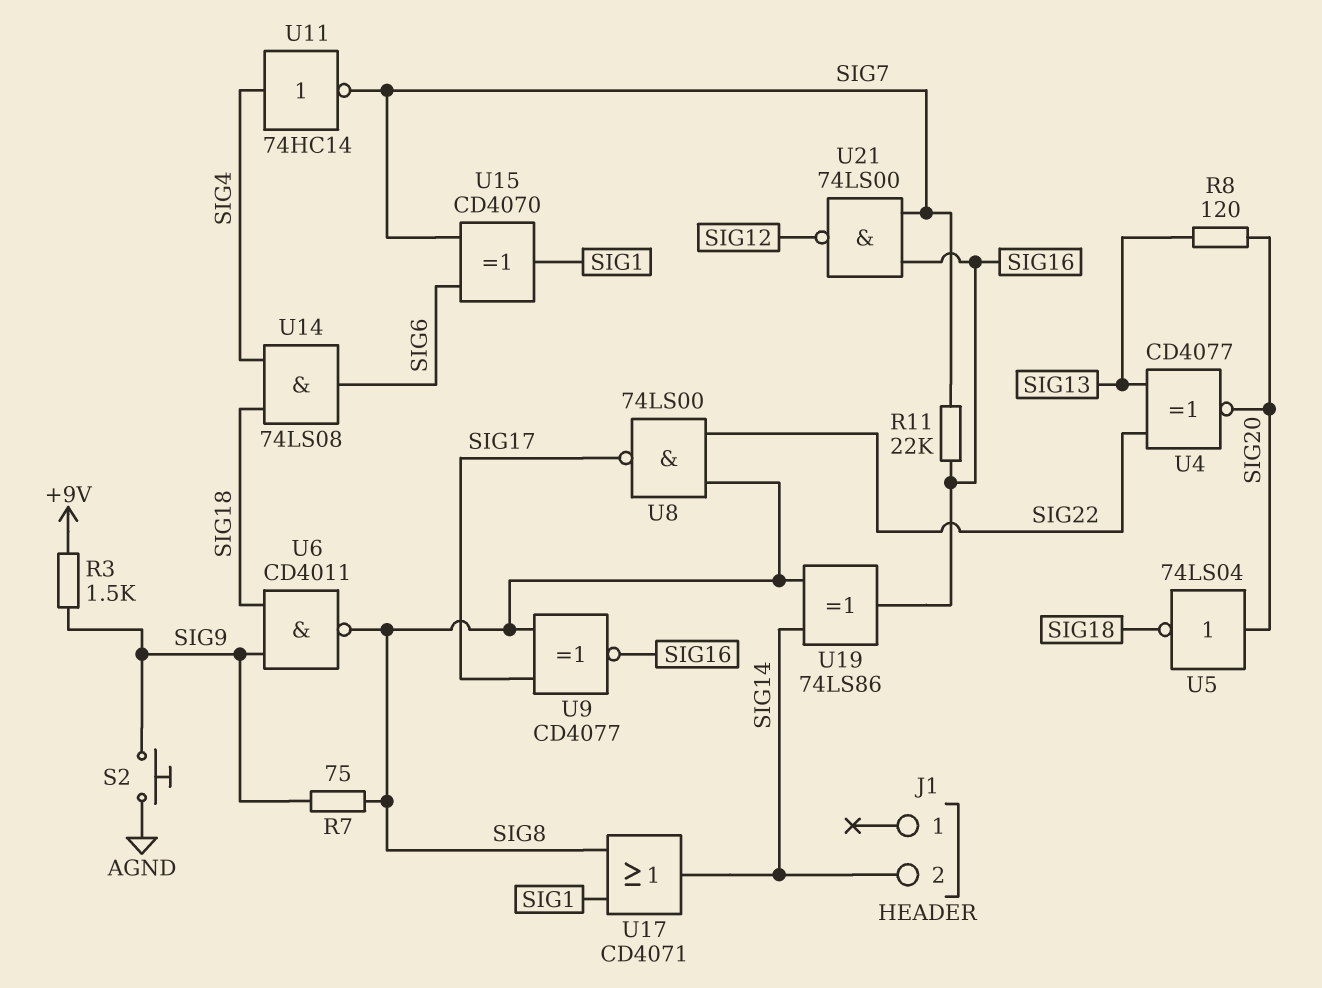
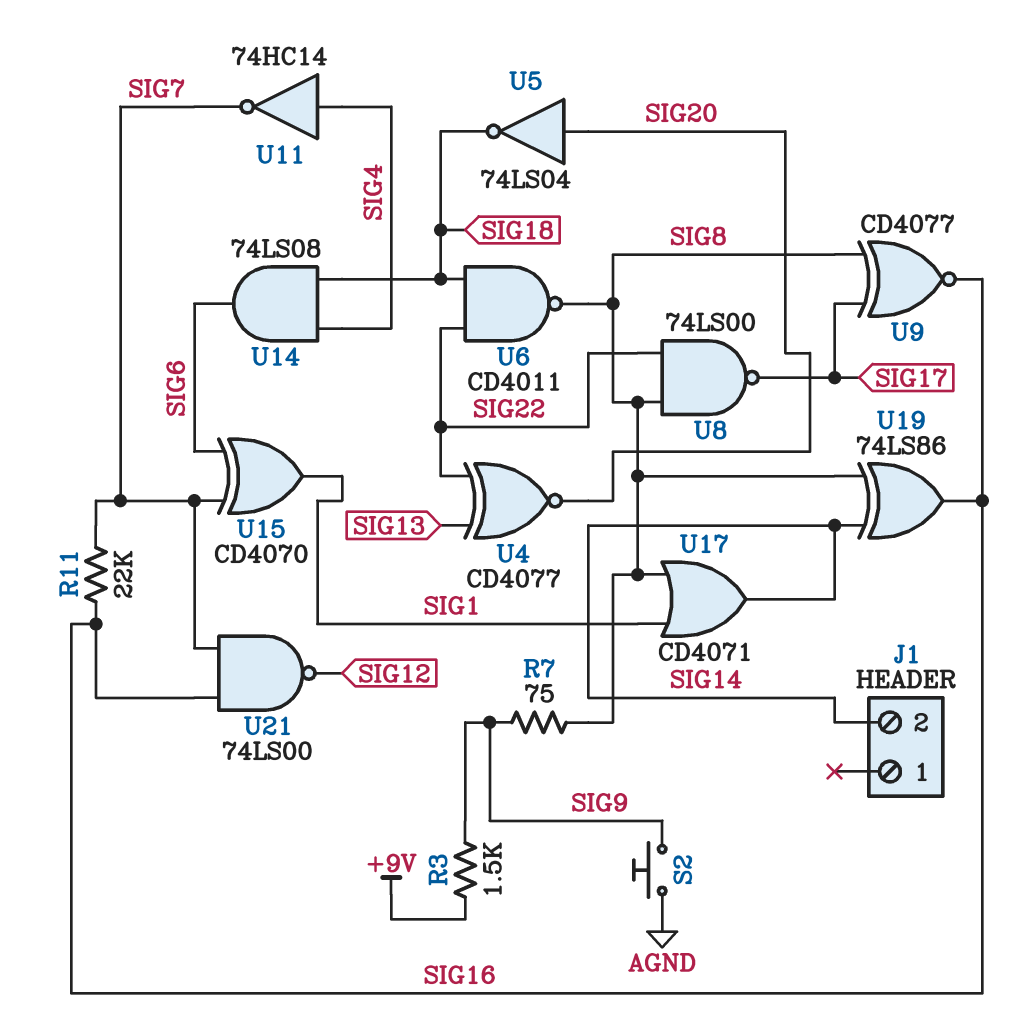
R8: 120 (SIG13, SIG20) -> none
U6: NAND CD4011 (in SIG9, in SIG18, out SIG8) -> NAND CD4011 (in SIG18, in SIG22, out SIG8)

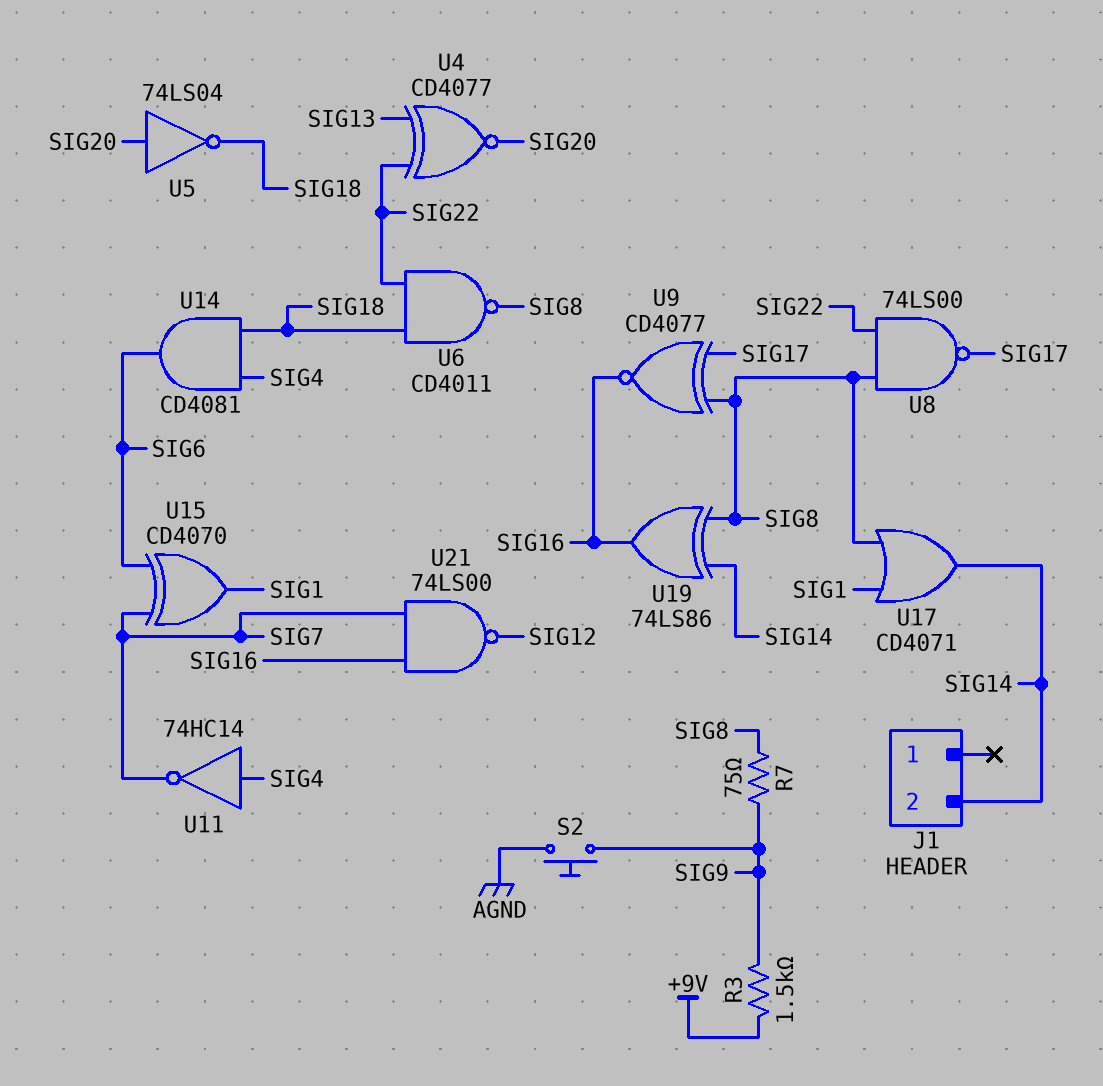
R11: 22k (SIG7, SIG16) -> none
U14: AND 74LS08 (in SIG4, in SIG18, out SIG6) -> AND CD4081 (in SIG4, in SIG18, out SIG6)

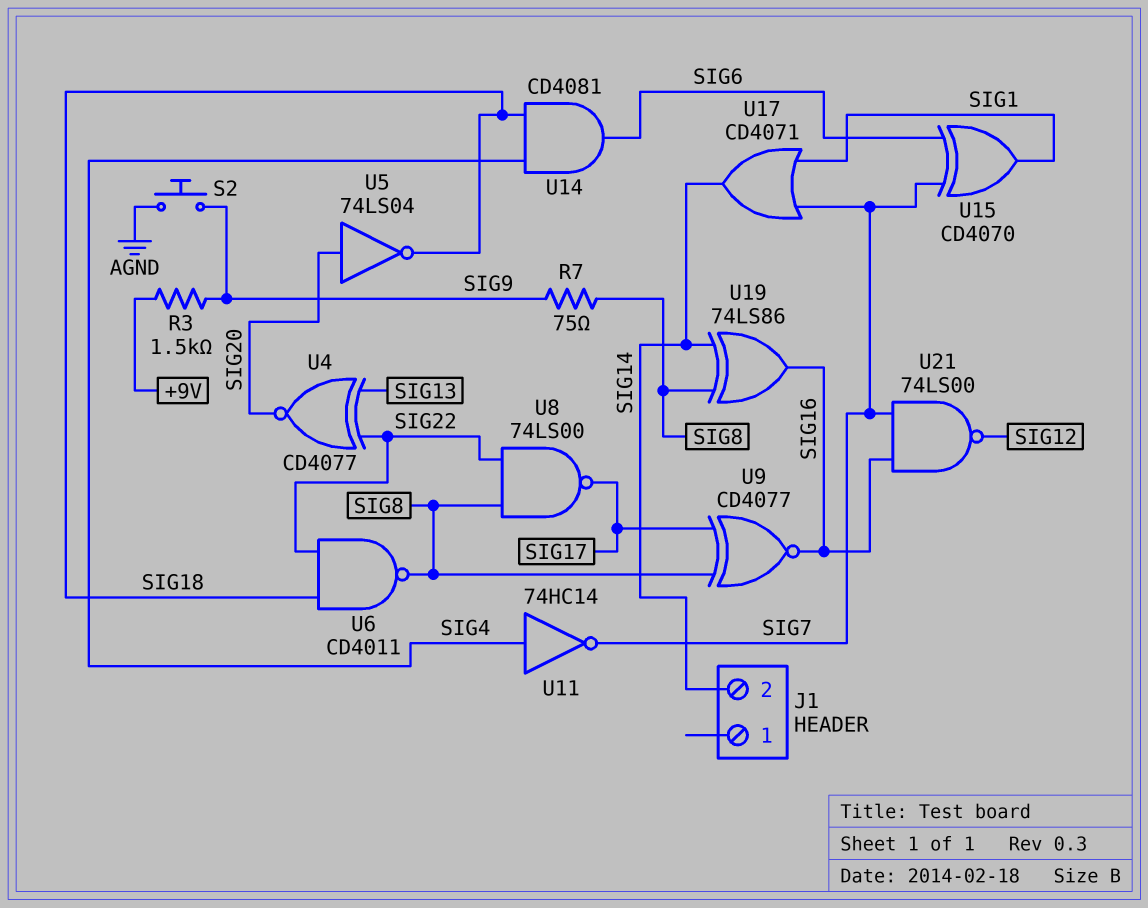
U17: OR CD4071 (in SIG1, in SIG8, out SIG14) -> OR CD4071 (in SIG1, in SIG7, out SIG14)

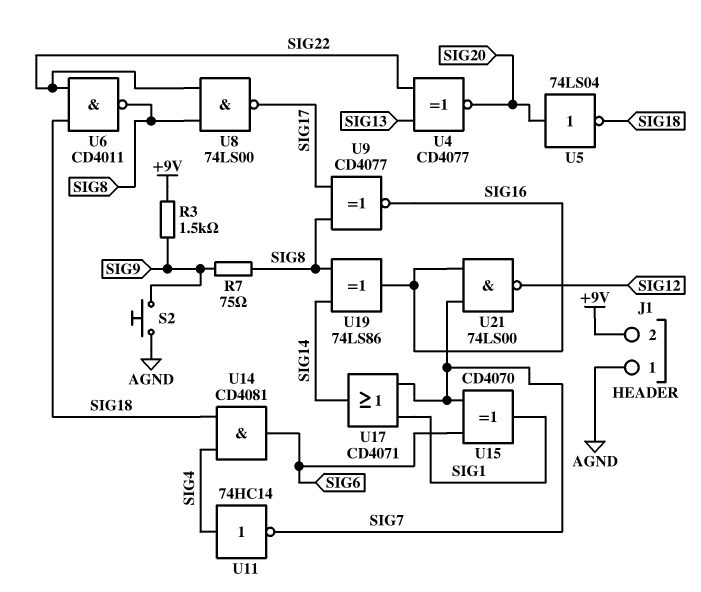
J1 pin 1: none -> AGND
J1 pin 2: SIG14 -> +9V

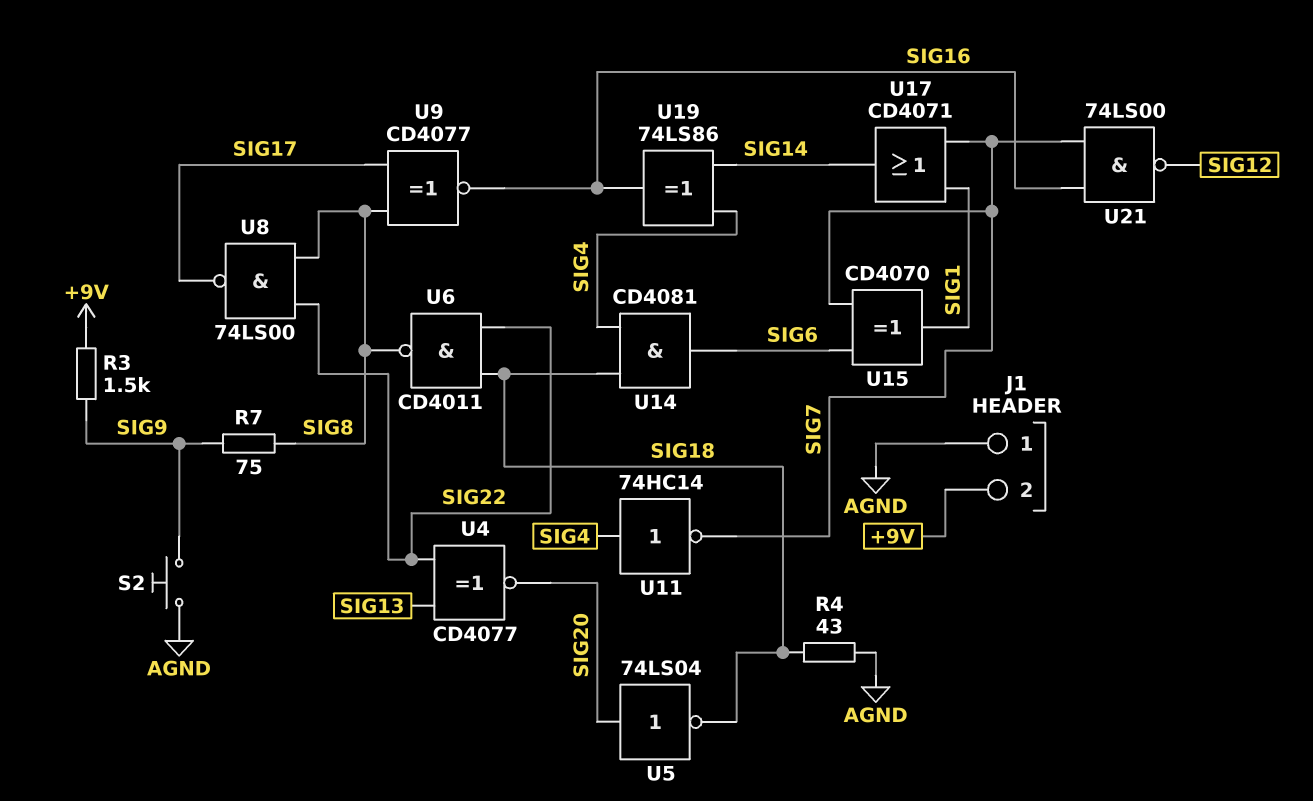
R4: none -> 43 (AGND, SIG18)
U19: XOR 74LS86 (in SIG8, in SIG14, out SIG16) -> XOR 74LS86 (in SIG4, in SIG14, out SIG16)

